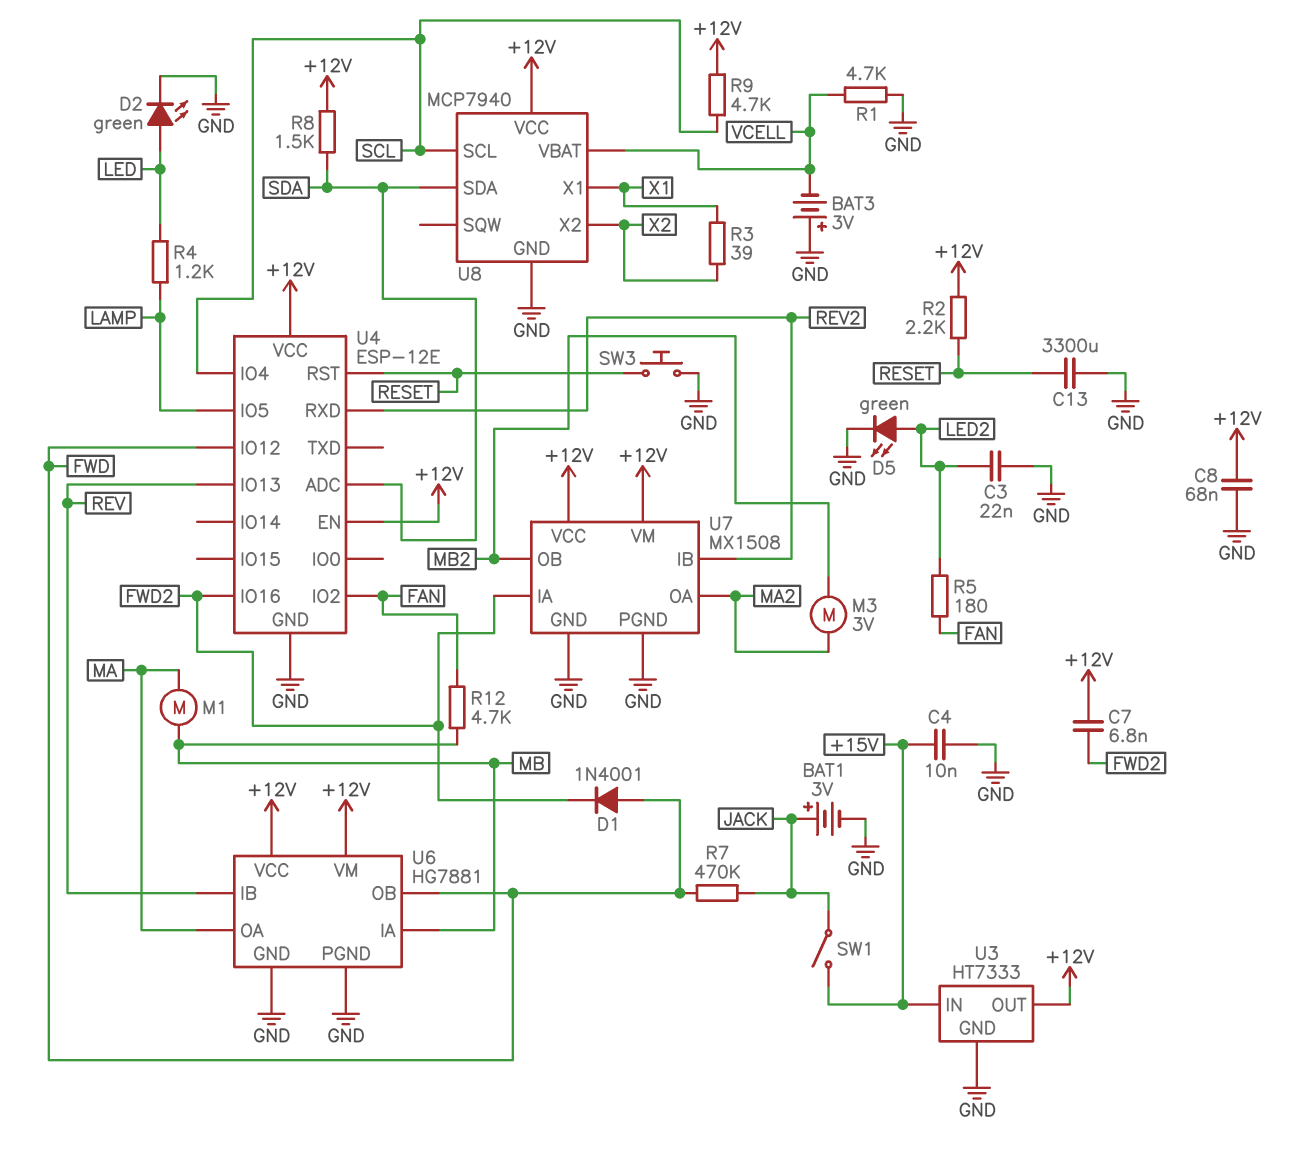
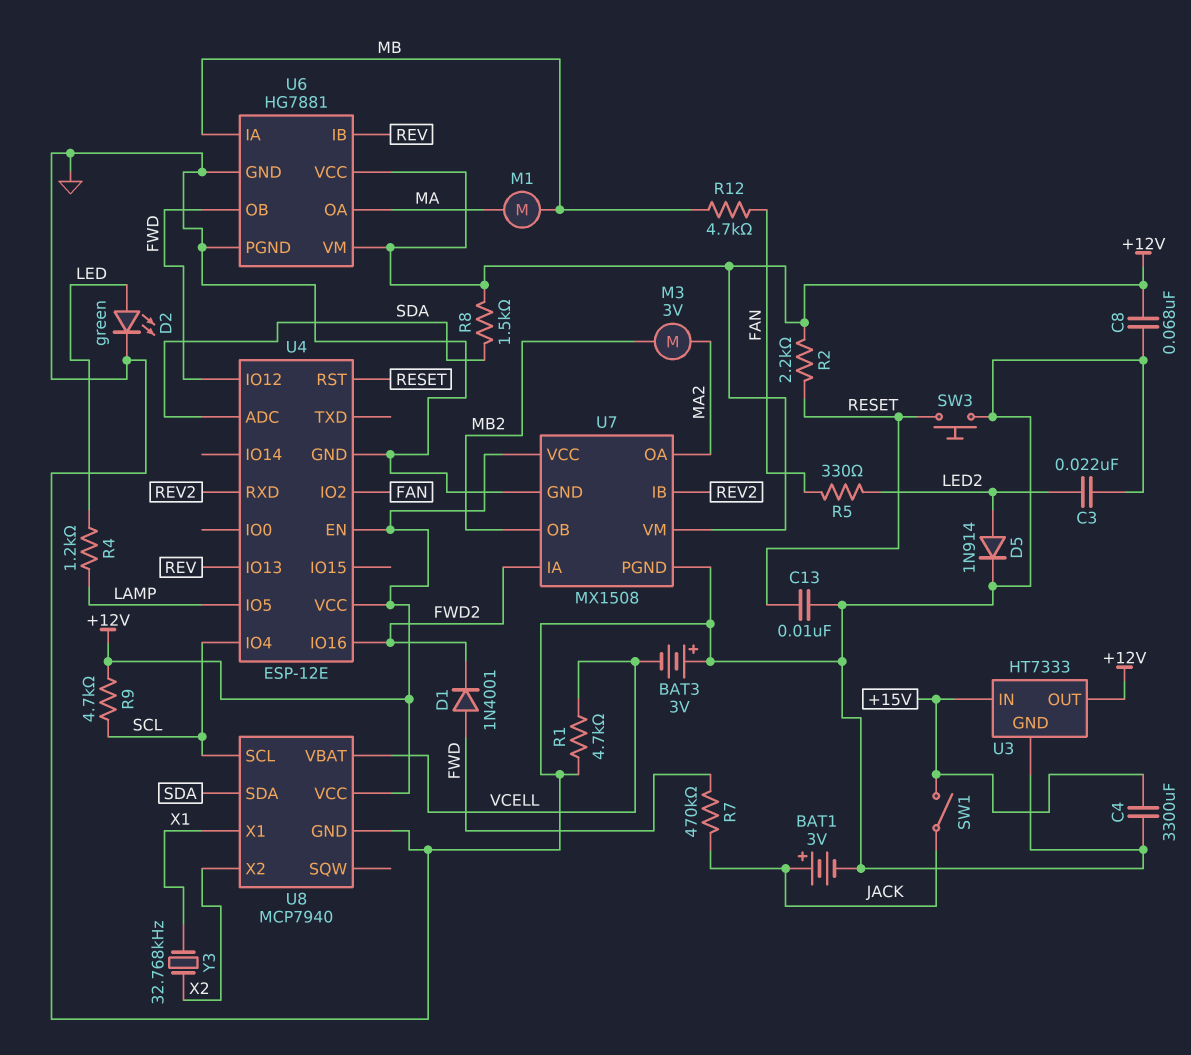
C4: 10nF (+15V, GND) -> 3300uF (+15V, GND)
C7: 6.8nF (+12V, FWD2) -> none
C13: 3300uF (GND, RESET) -> 10nF (GND, RESET)
D5: LED green (A LED2, K GND) -> diode 1N914 (A LED2, K GND)
R3: 39 (X1, X2) -> none
R5: 180 (FAN, LED2) -> 330 (FAN, LED2)
Y3: none -> 32.768kHz (X1, X2)

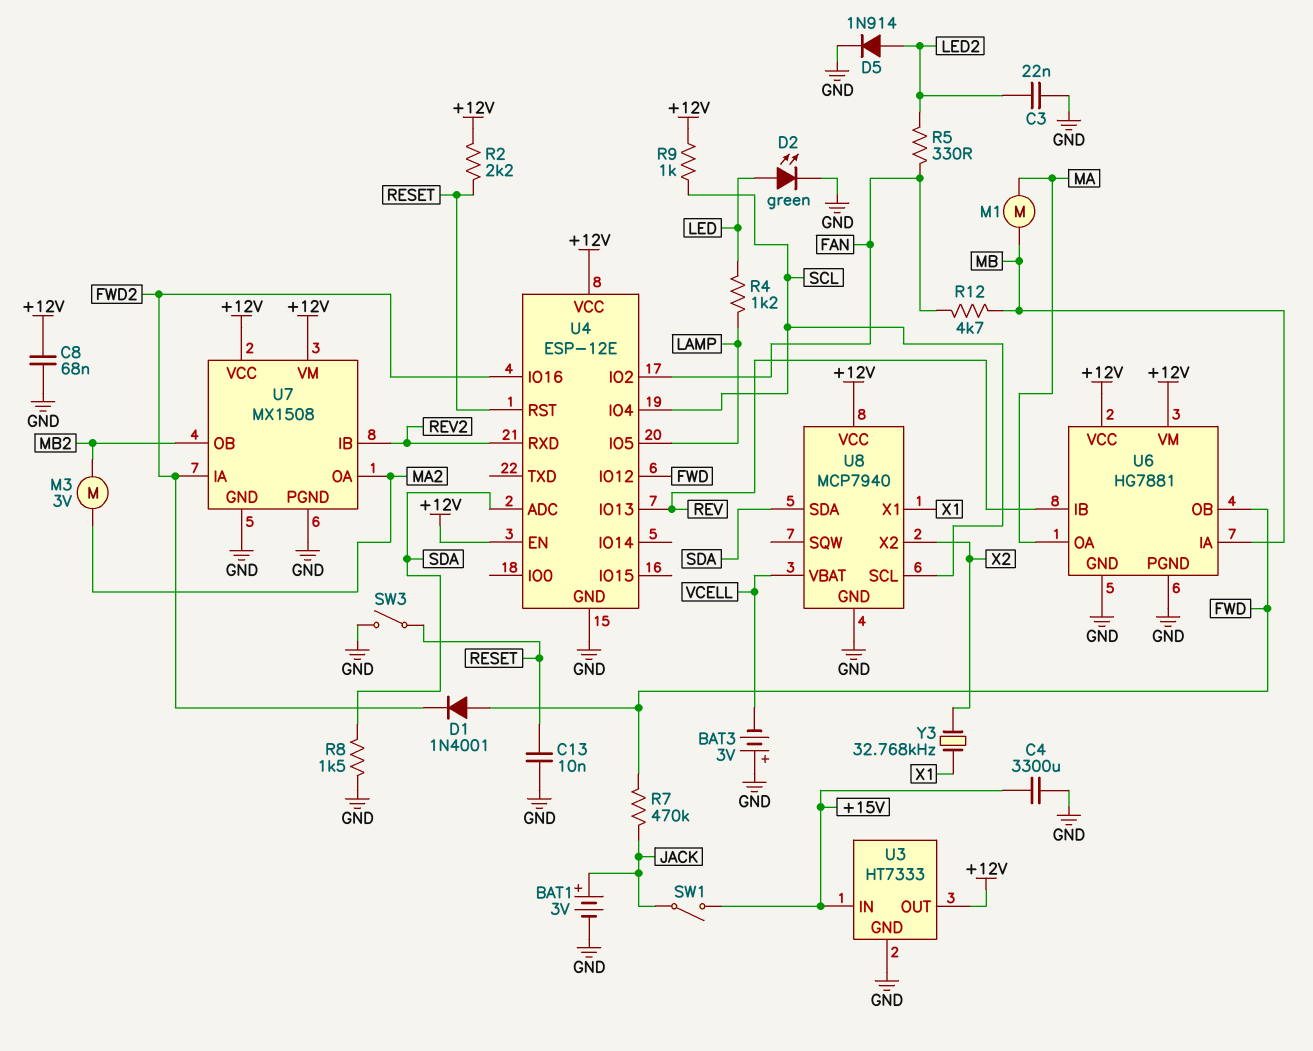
R1: 4.7k (GND, VCELL) -> none
R8: 1.5k (+12V, SDA) -> 1.5k (GND, SDA)
R9: 4.7k (+12V, SCL) -> 1k (+12V, SCL)
SW3: button (GND, RESET) -> switch (GND, RESET)

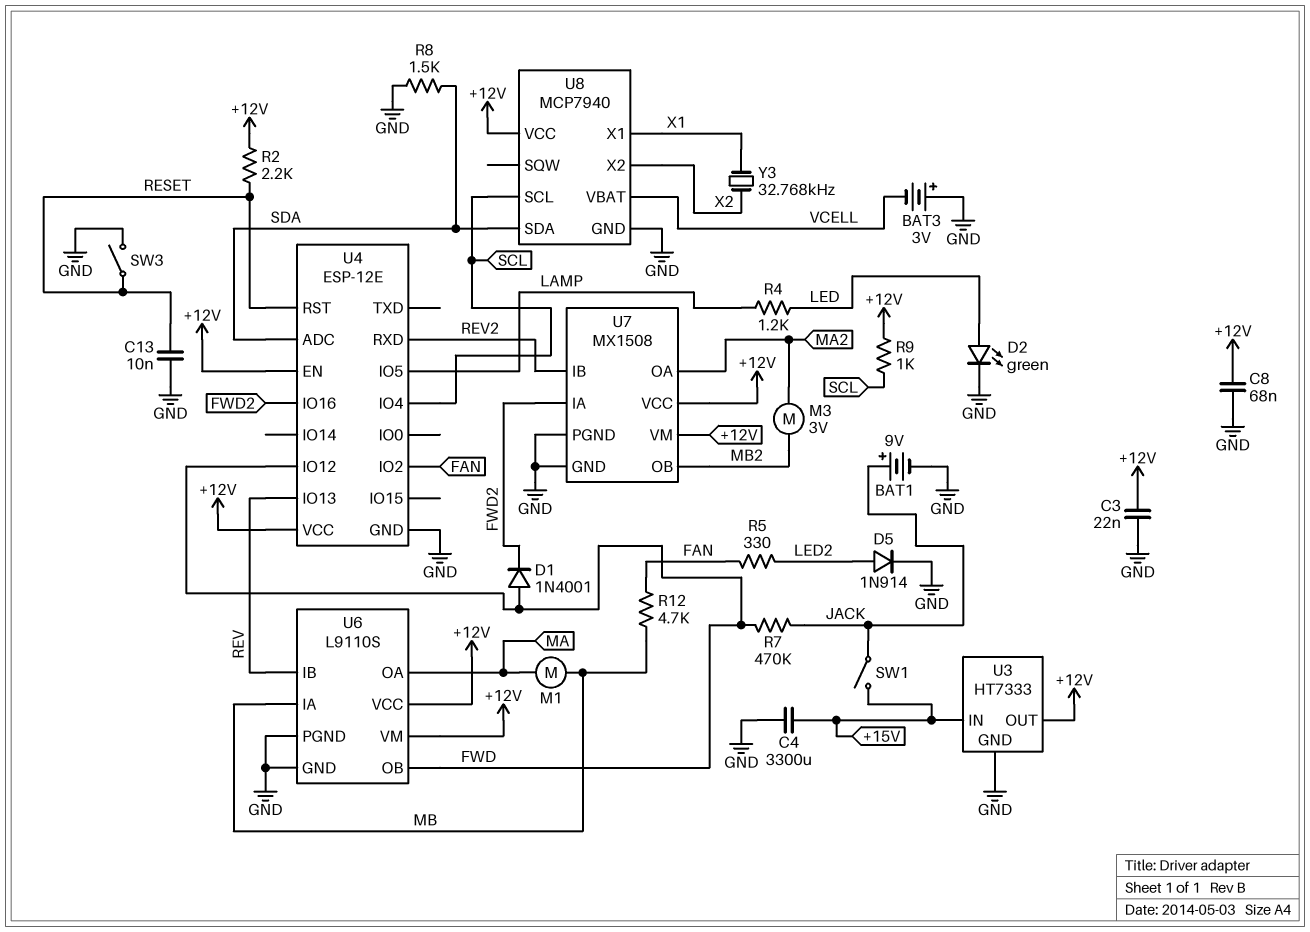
BAT1: 3V (plus JACK, minus GND) -> 9V (plus JACK, minus GND)
C3: 22nF (GND, LED2) -> 22nF (+12V, GND)
U6: HG7881 -> L9110S

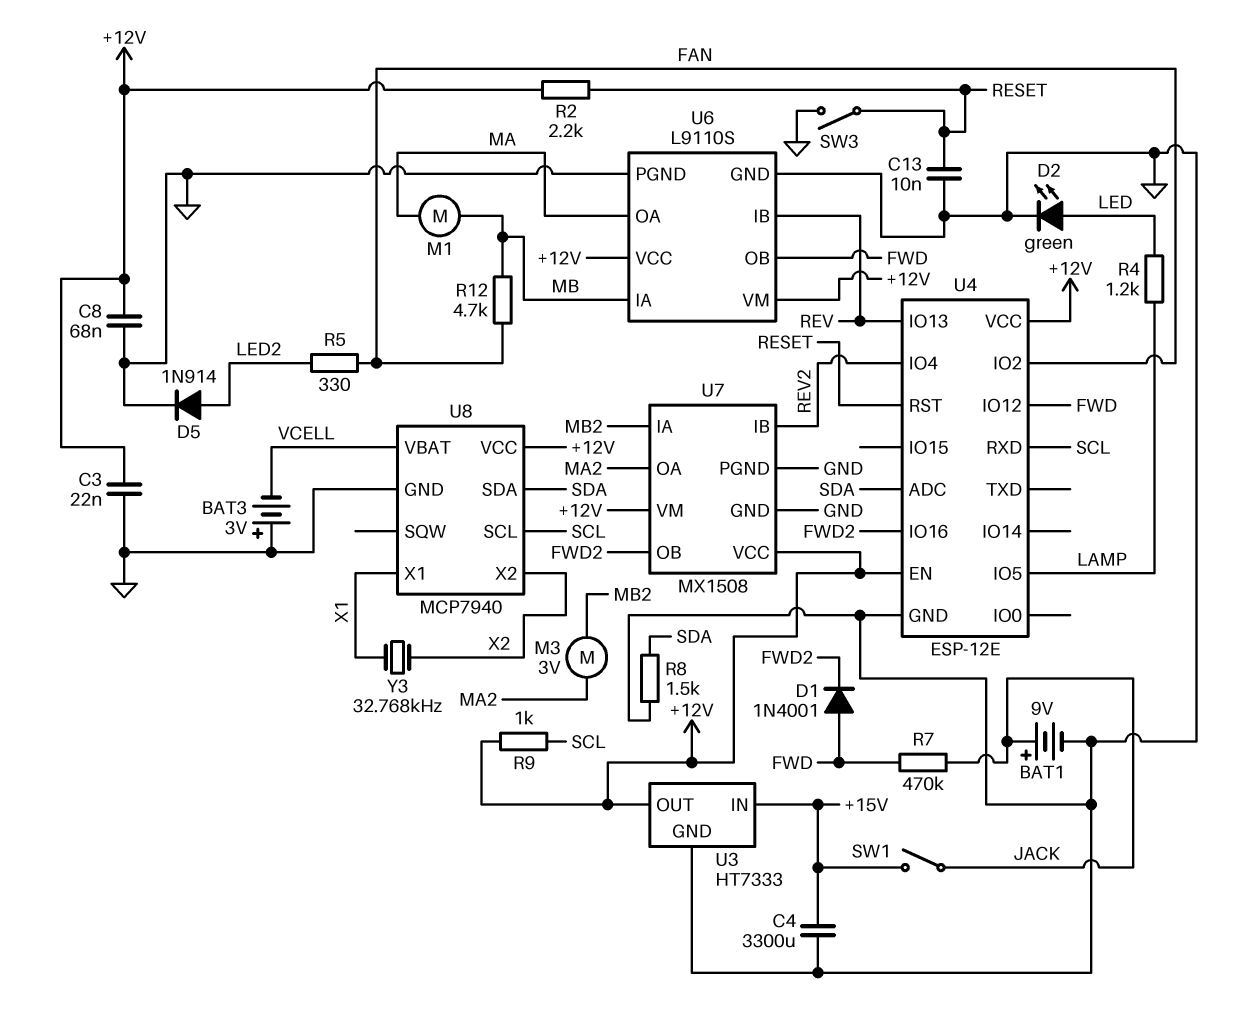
U4 pin IO4: SCL -> REV2
U4 pin RXD: REV2 -> SCL
U7 pin IA: FWD2 -> MB2
U7 pin OB: MB2 -> FWD2

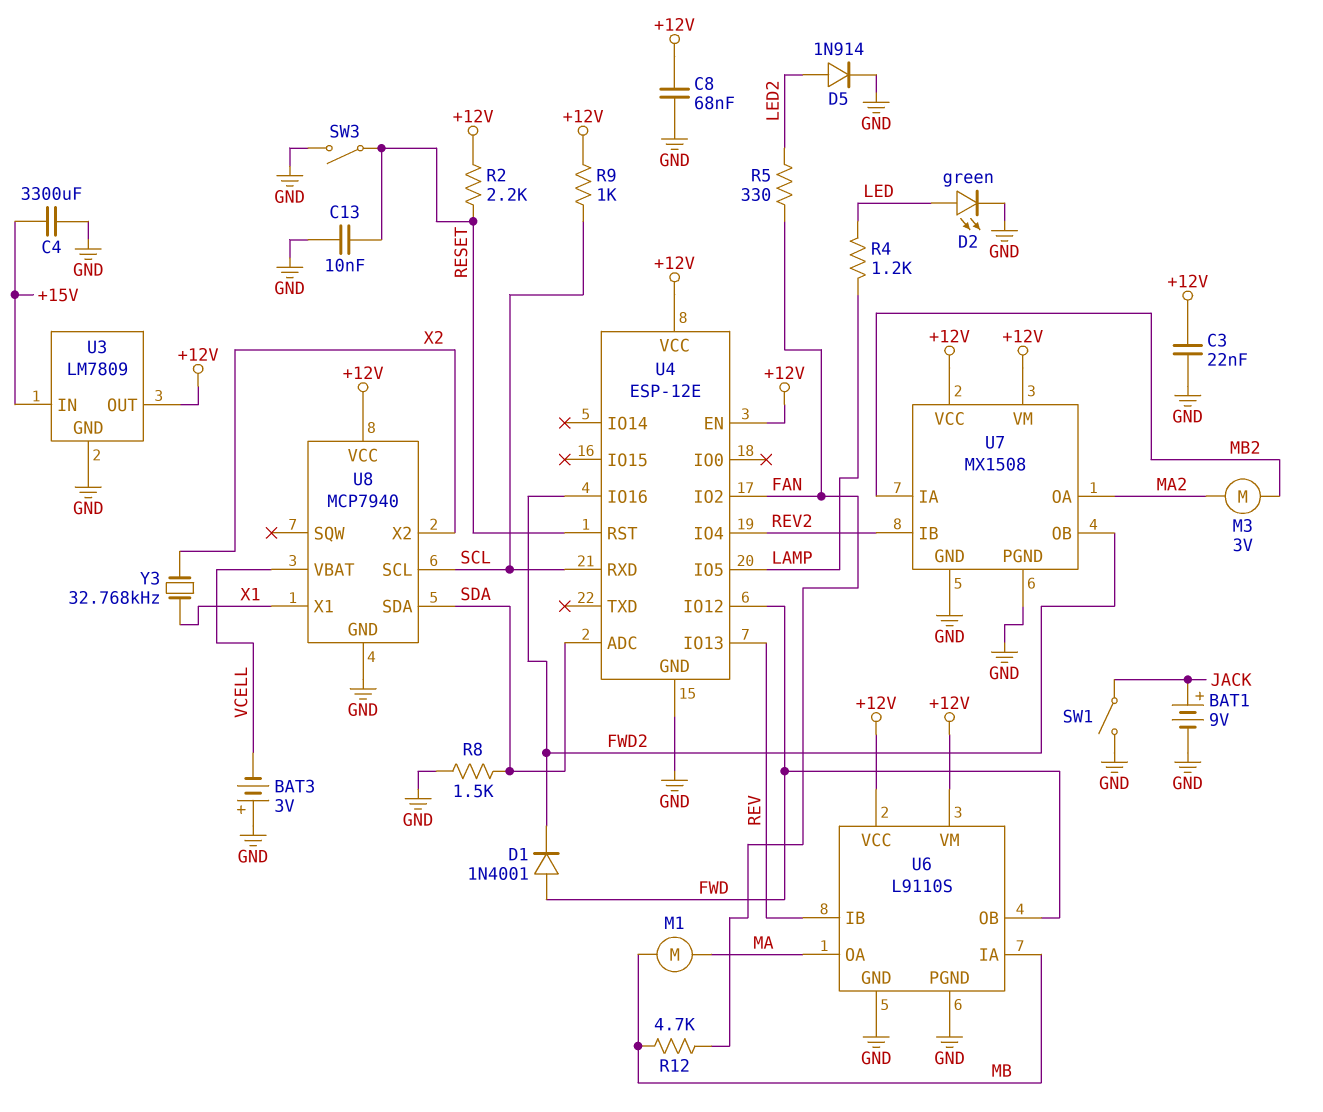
R7: 470k (FWD, JACK) -> none
SW1: switch (+15V, JACK) -> switch (GND, JACK)
U3: HT7333 -> LM7809

